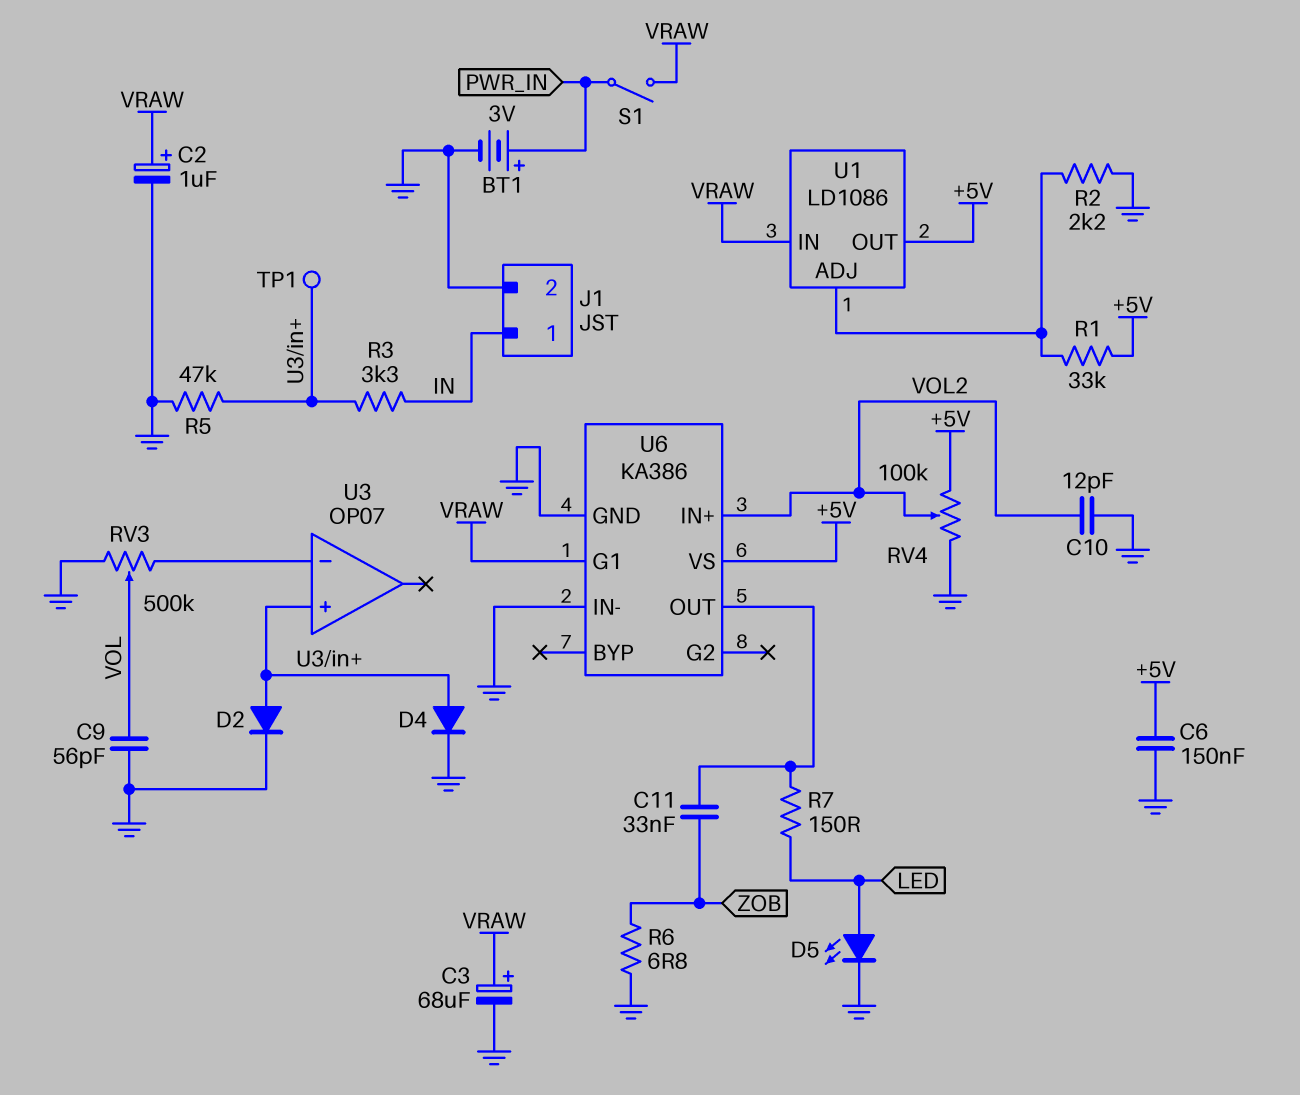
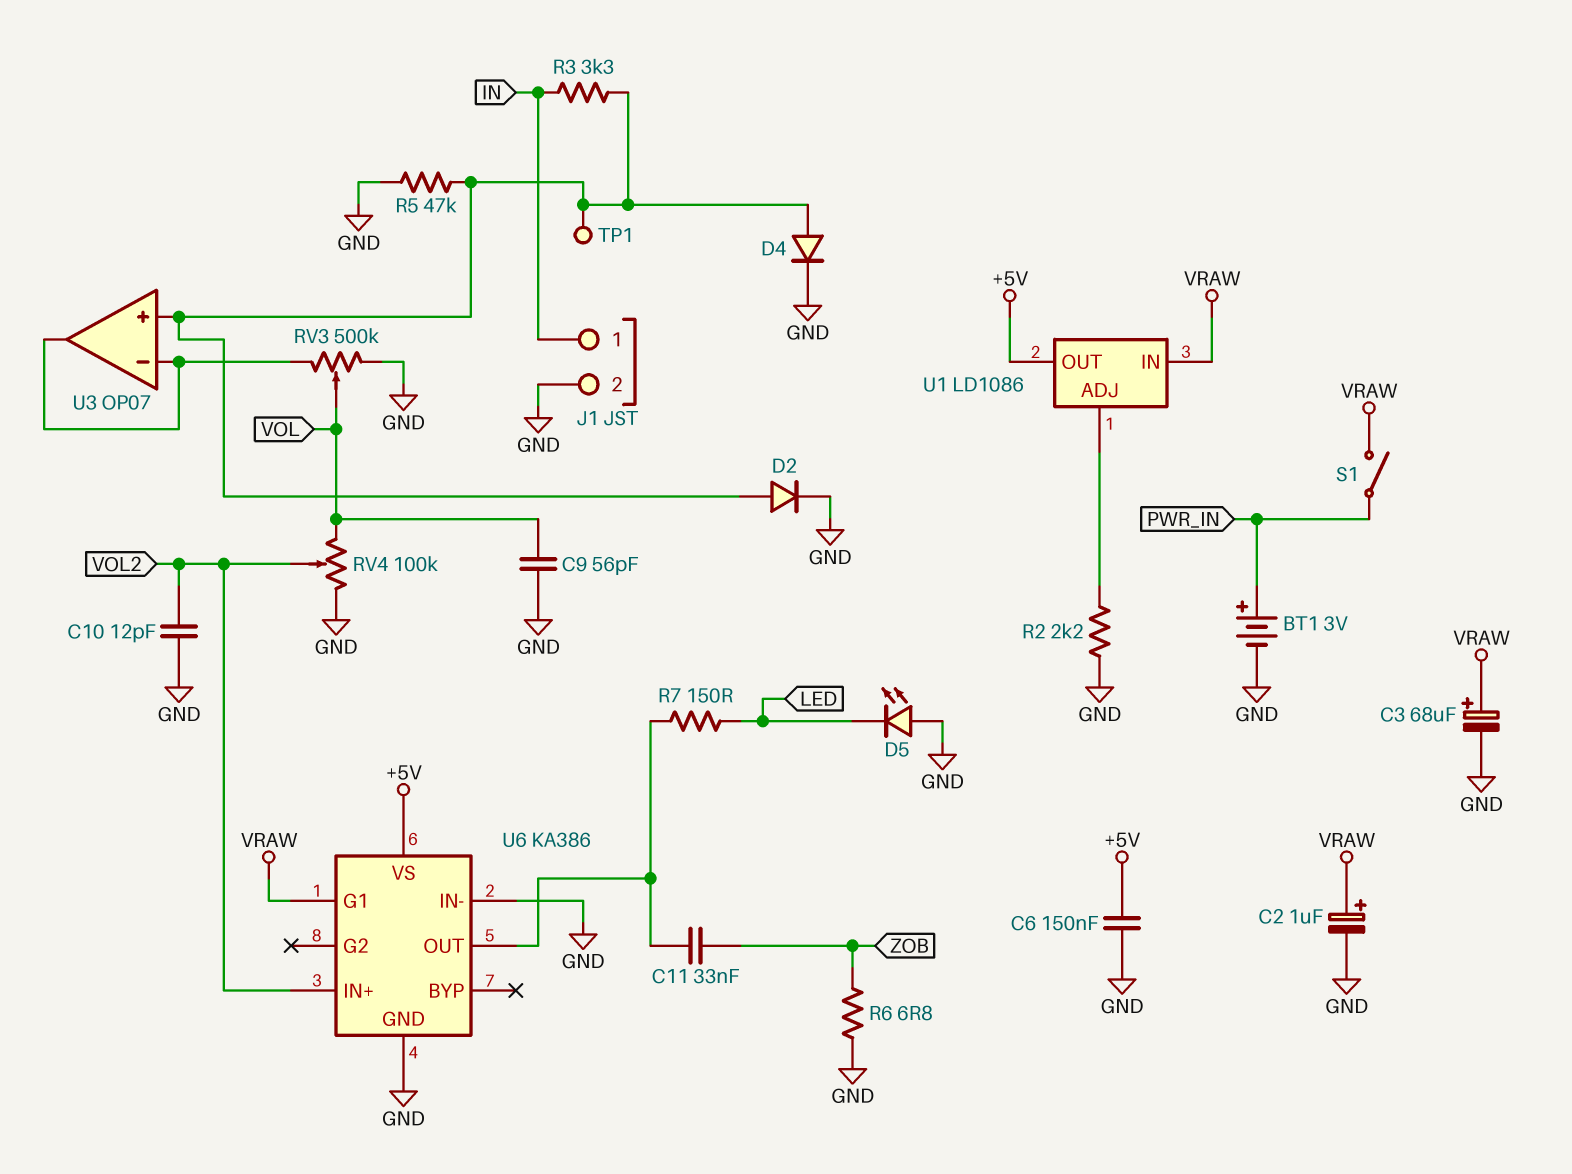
D5: LED (A LED, K GND) -> LED (A GND, K LED)
R1: 33k (+5V, U1/ADJ) -> none
RV4: 100k (+5V, GND, wiper VOL2) -> 100k (GND, VOL, wiper VOL2)
U3 pin out: none -> U3/in-

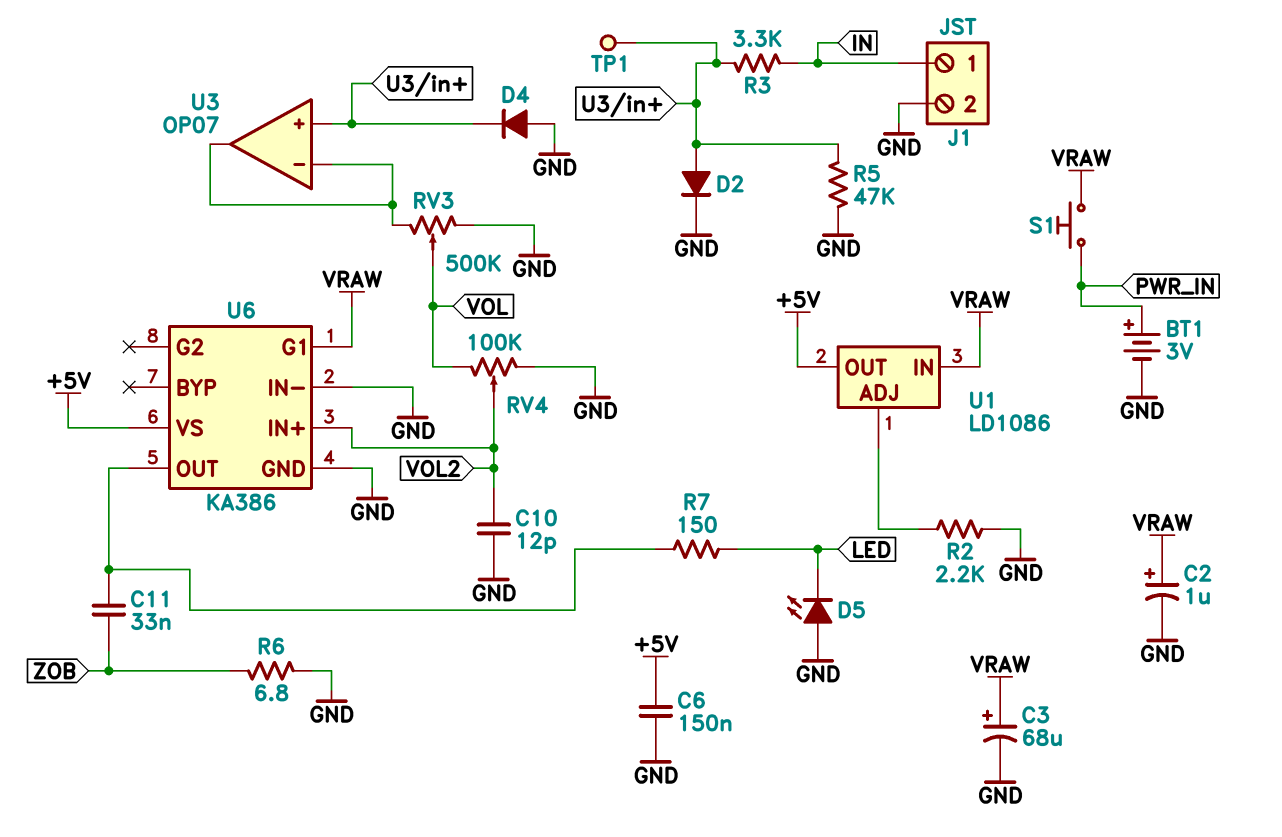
C9: 56pF (GND, VOL) -> none
D4: diode (A U3/in+, K GND) -> diode (A GND, K U3/in+)
S1: switch (PWR_IN, VRAW) -> button (PWR_IN, VRAW)

